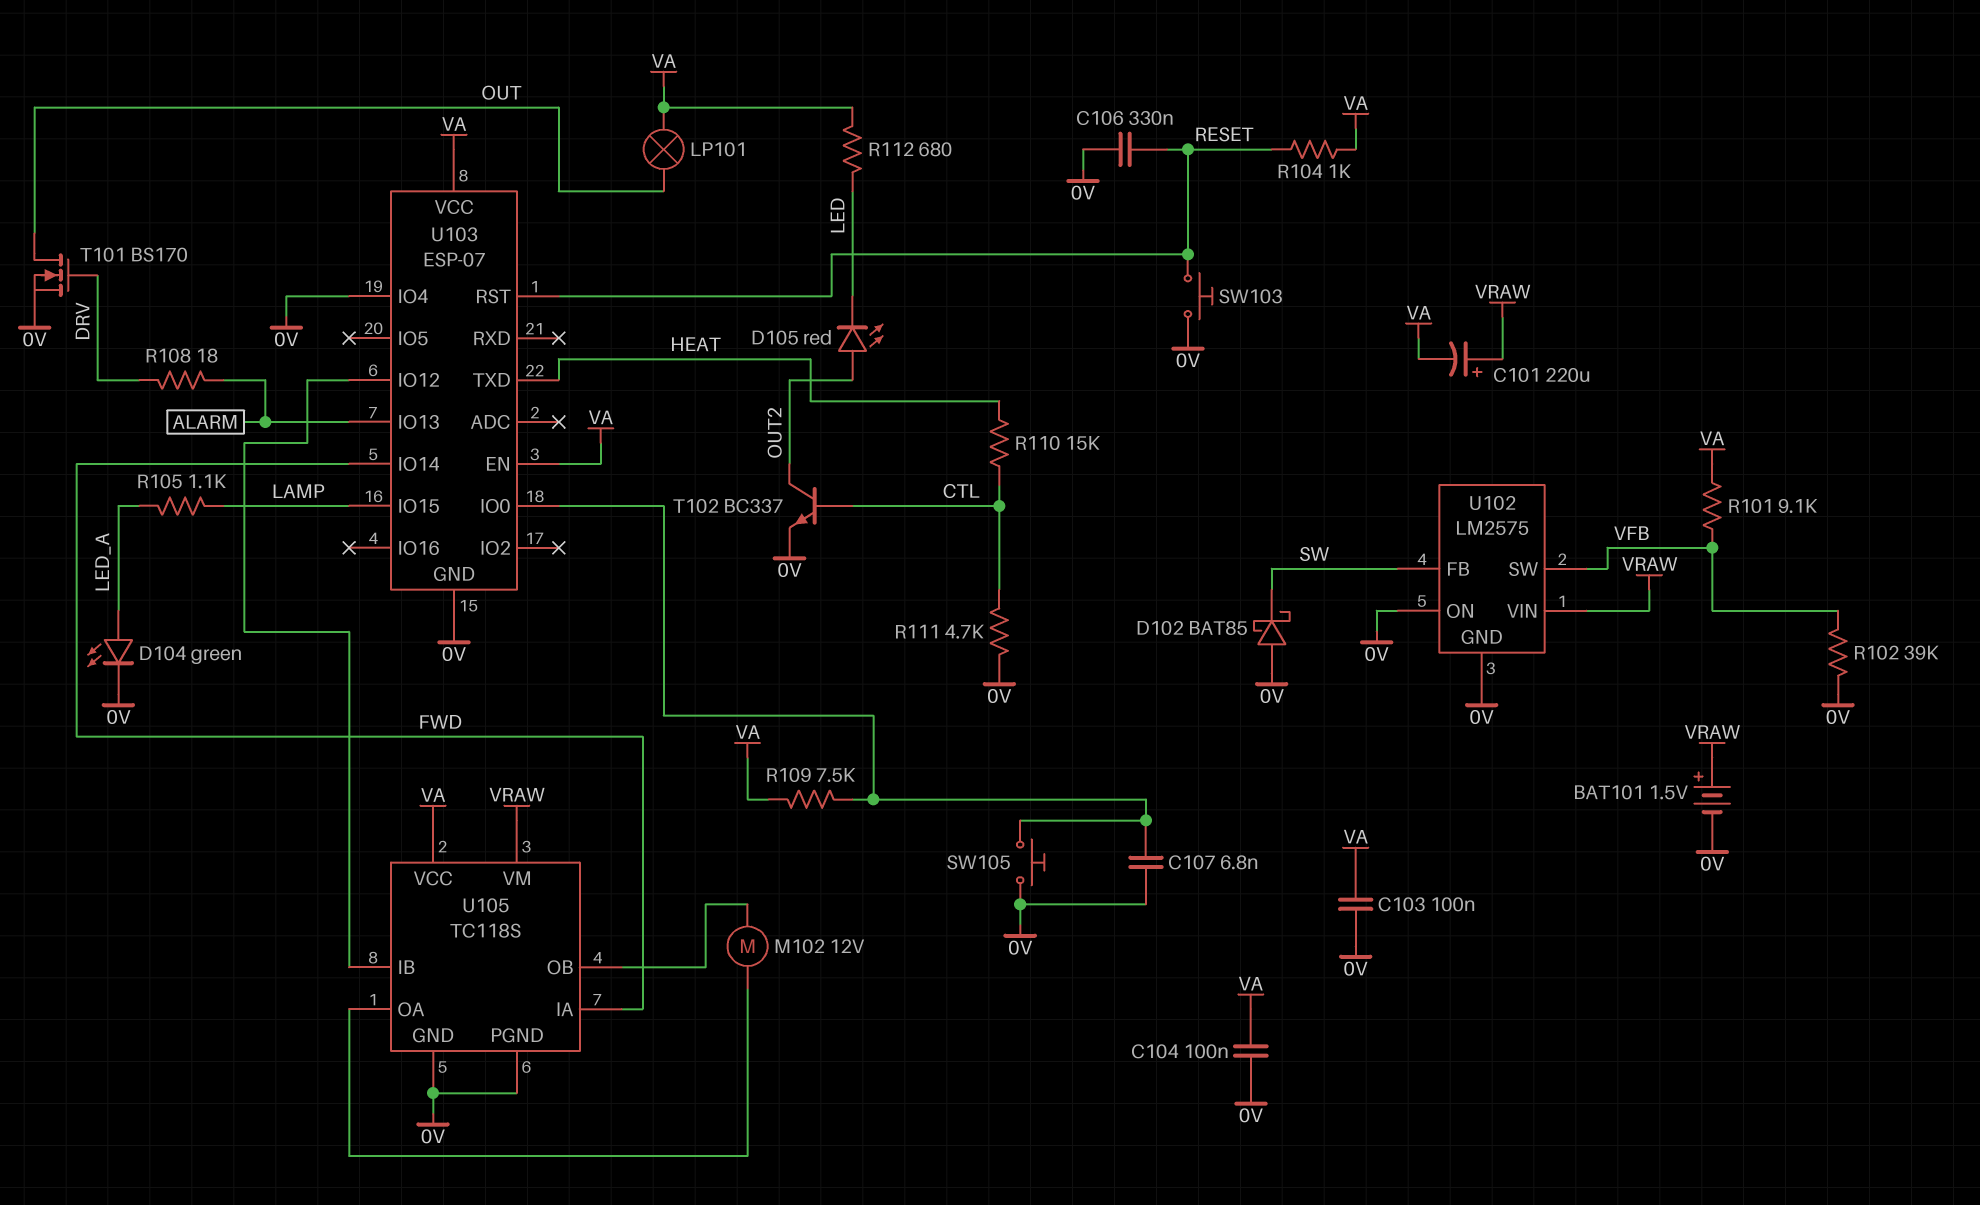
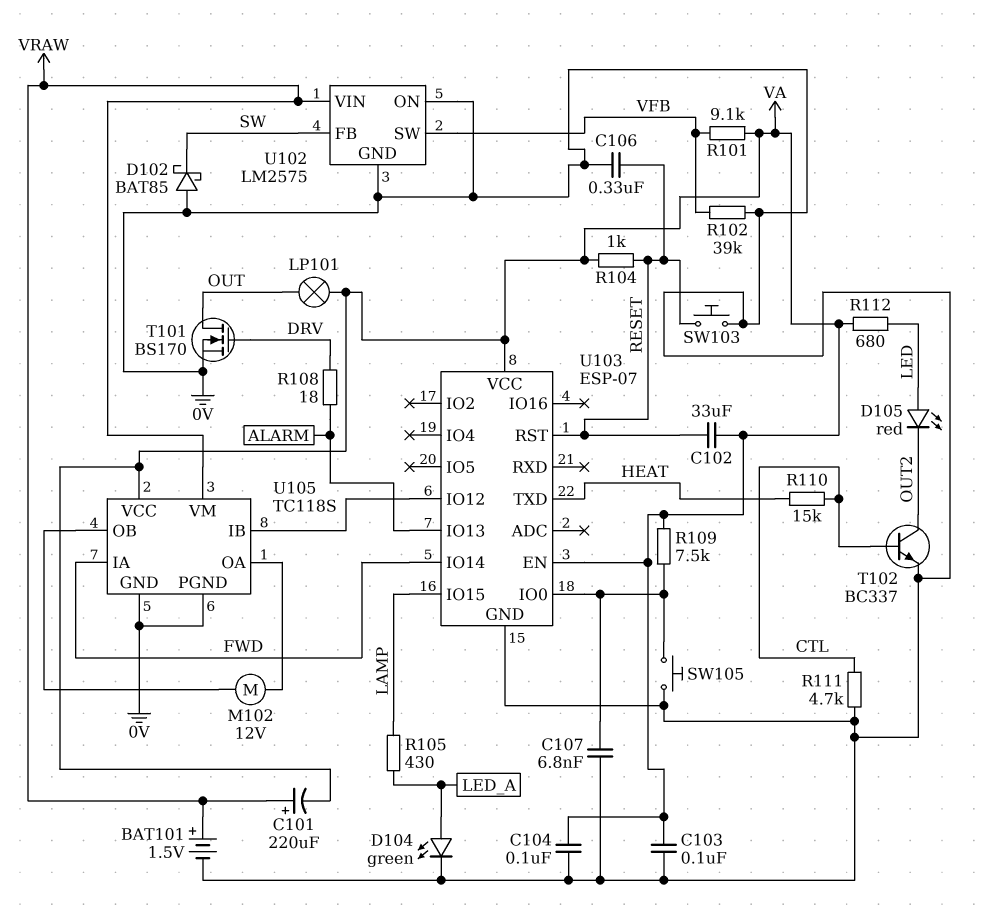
C102: none -> 33uF (RESET, VA)
D105: LED red (A OUT2, K LED) -> LED red (A LED, K OUT2)
R105: 1.1k (LAMP, LED_A) -> 430 (LAMP, LED_A)
U103 pin IO4: 0V -> none

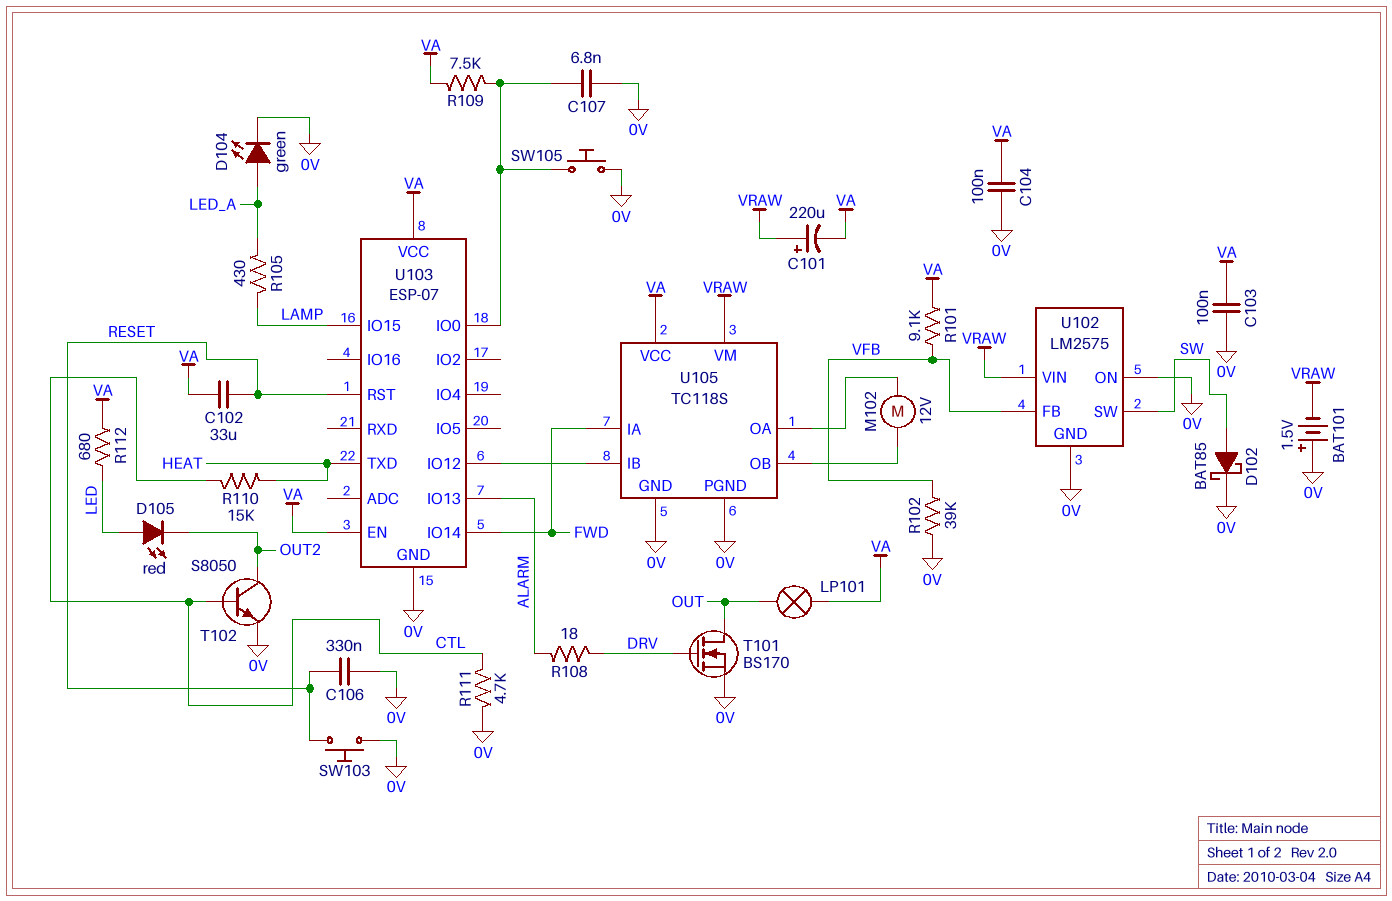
BAT101: 1.5V (plus VRAW, minus 0V) -> 1.5V (plus 0V, minus VRAW)
D102: schottky BAT85 (A 0V, K SW) -> schottky BAT85 (A SW, K 0V)
R104: 1k (RESET, VA) -> none
T102: NPN BC337 (B CTL, C OUT2, E 0V) -> NPN S8050 (B CTL, C OUT2, E 0V)
U102 pin FB: SW -> VFB
U102 pin SW: VFB -> SW

